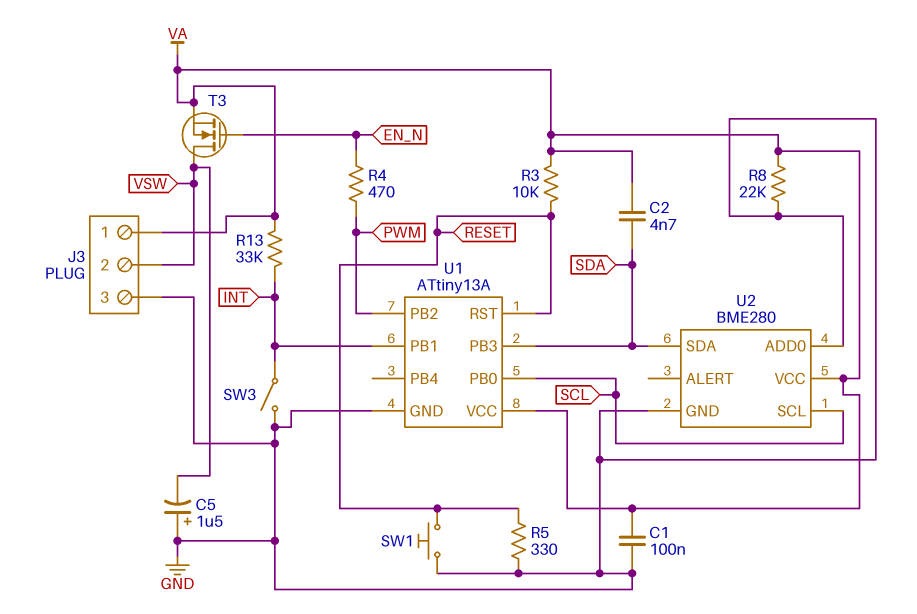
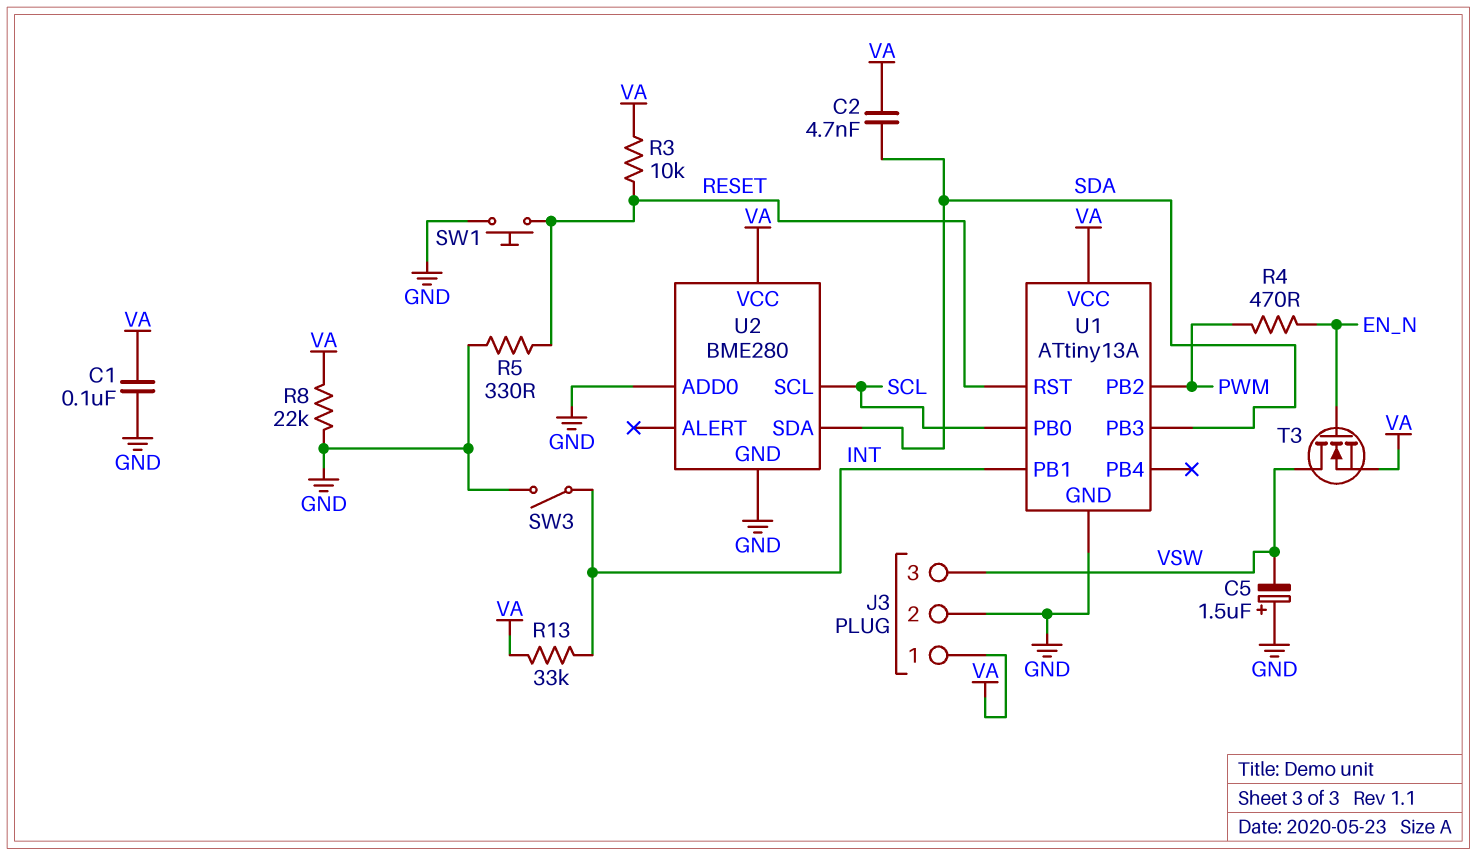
J3 pin 2: VSW -> GND
J3 pin 3: GND -> VSW

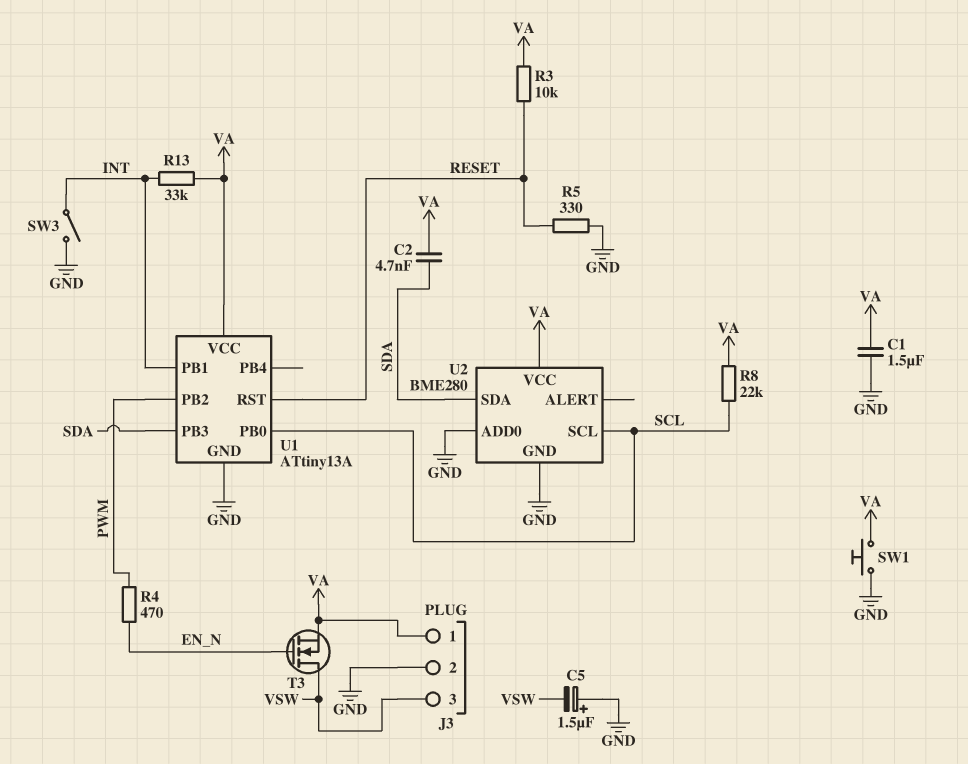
C1: 100nF (GND, VA) -> 1.5uF (GND, VA)
R8: 22k (GND, VA) -> 22k (SCL, VA)
SW1: button (GND, RESET) -> button (GND, VA)

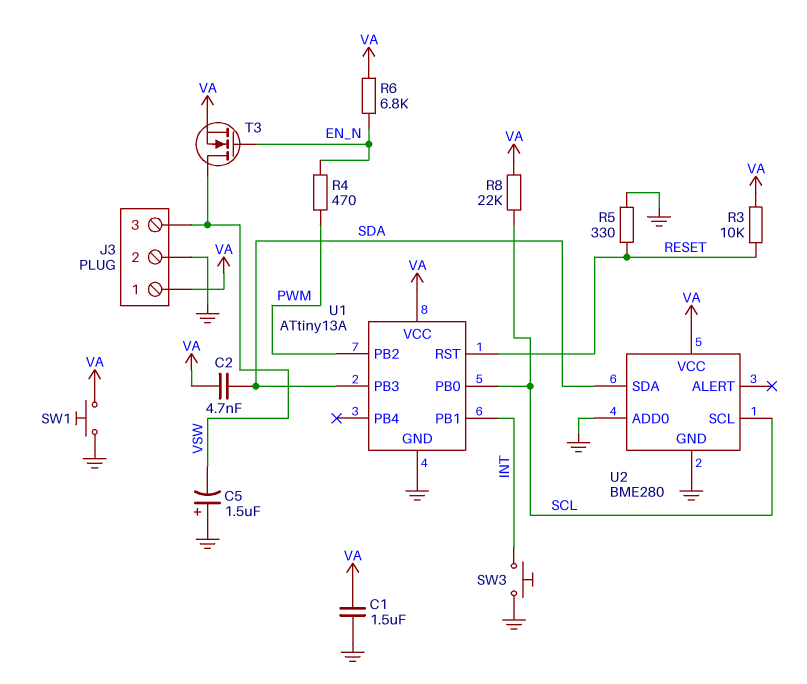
R6: none -> 6.8k (EN_N, VA)
R13: 33k (INT, VA) -> none
SW3: switch (GND, INT) -> button (GND, INT)

